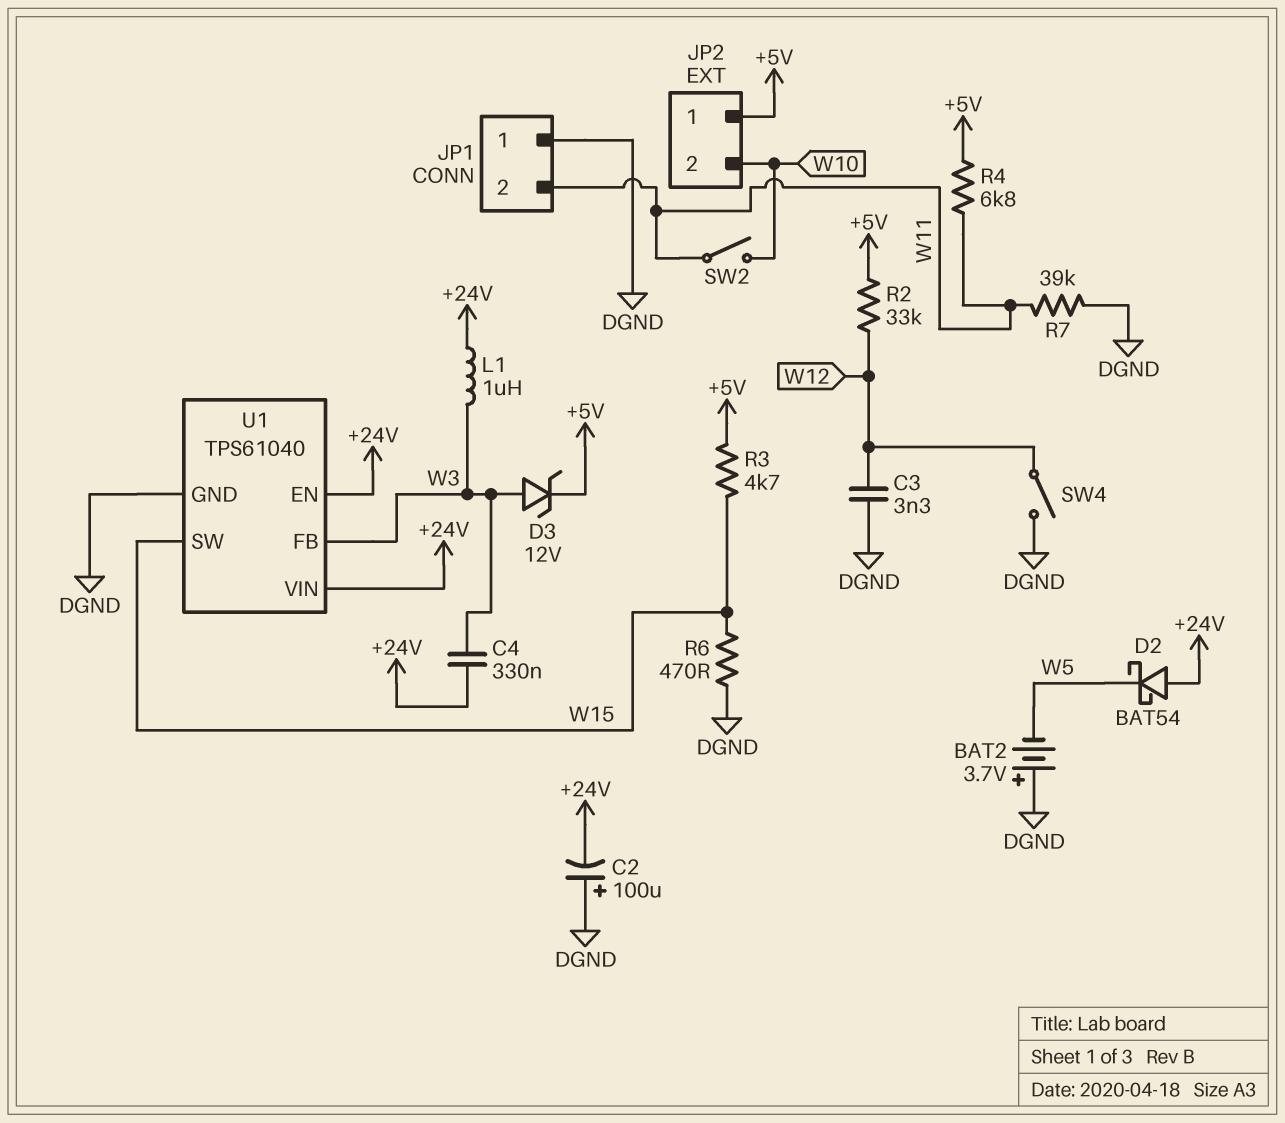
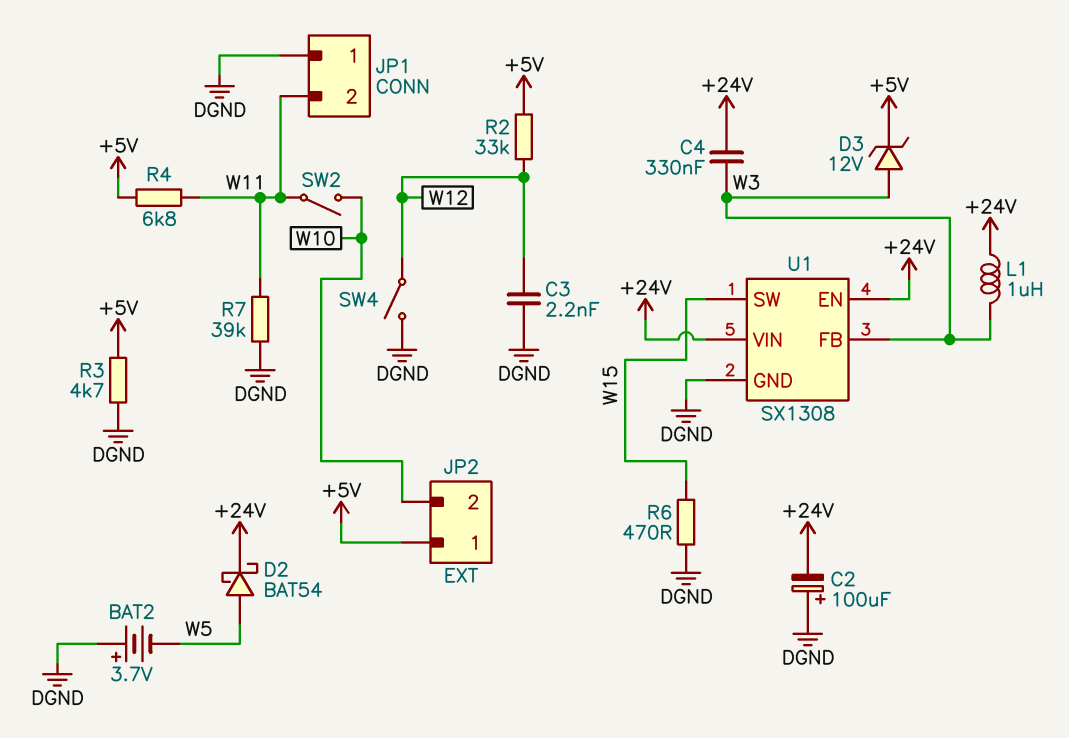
C3: 3.3nF (DGND, W12) -> 2.2nF (DGND, W12)
D2: schottky BAT54 (A +24V, K W5) -> schottky BAT54 (A W5, K +24V)
R3: 4.7k (+5V, W15) -> 4.7k (+5V, DGND)
U1: TPS61040 -> SX1308

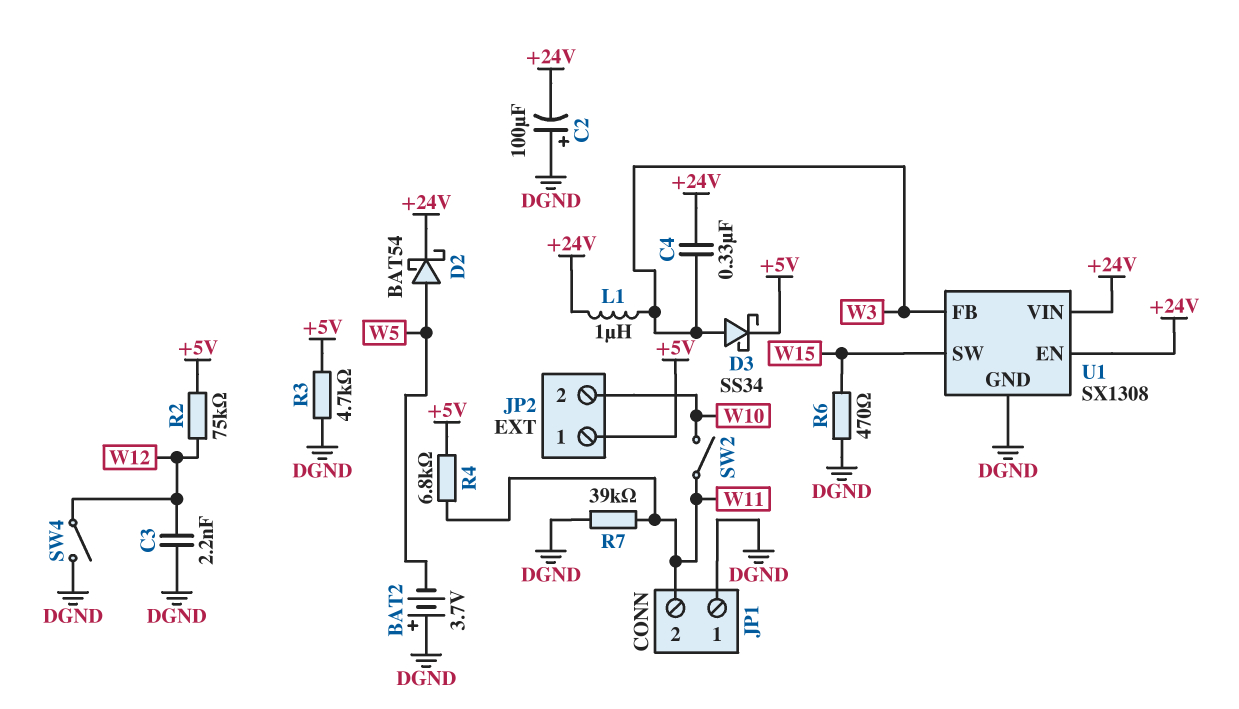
D3: zener 12V (A W3, K +5V) -> schottky SS34 (A W3, K +5V)
R2: 33k (+5V, W12) -> 75k (+5V, W12)

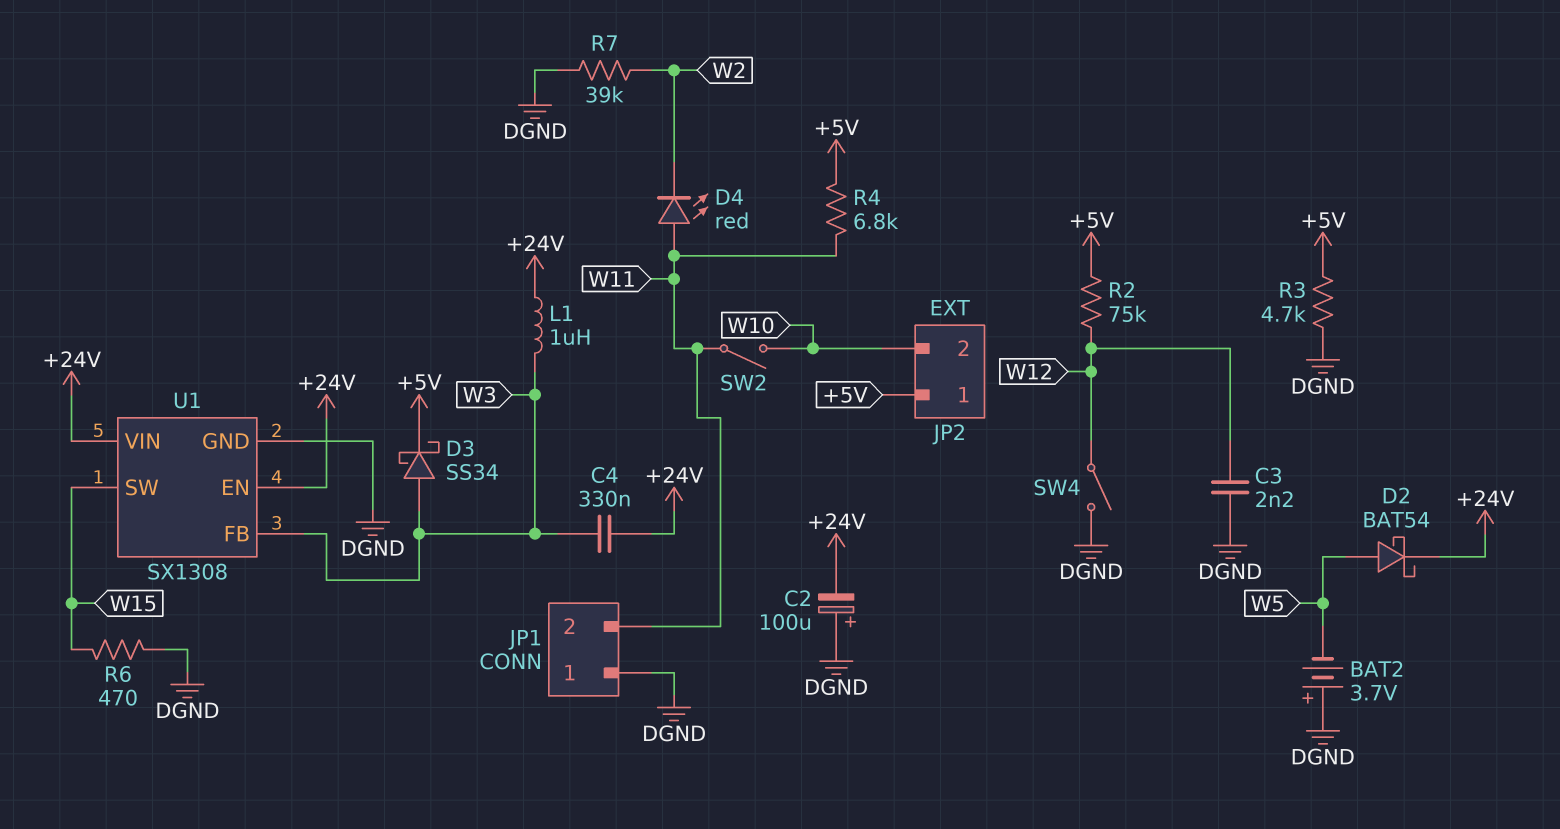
D4: none -> LED red (A W11, K W2)
R7: 39k (DGND, W11) -> 39k (DGND, W2)

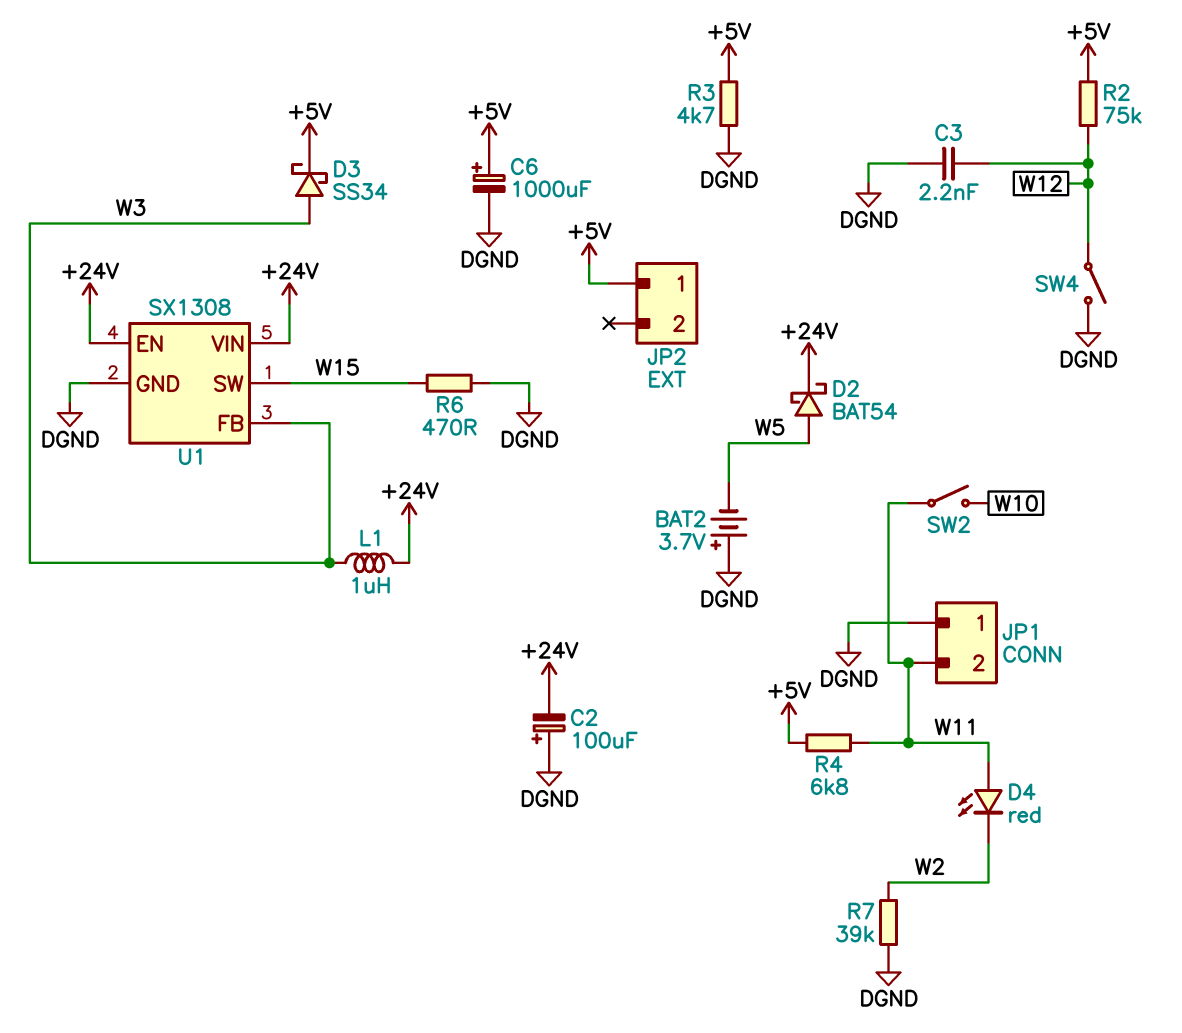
C4: 330nF (+24V, W3) -> none
C6: none -> 1000uF (plus +5V, minus DGND)
JP2 pin 2: W10 -> none

